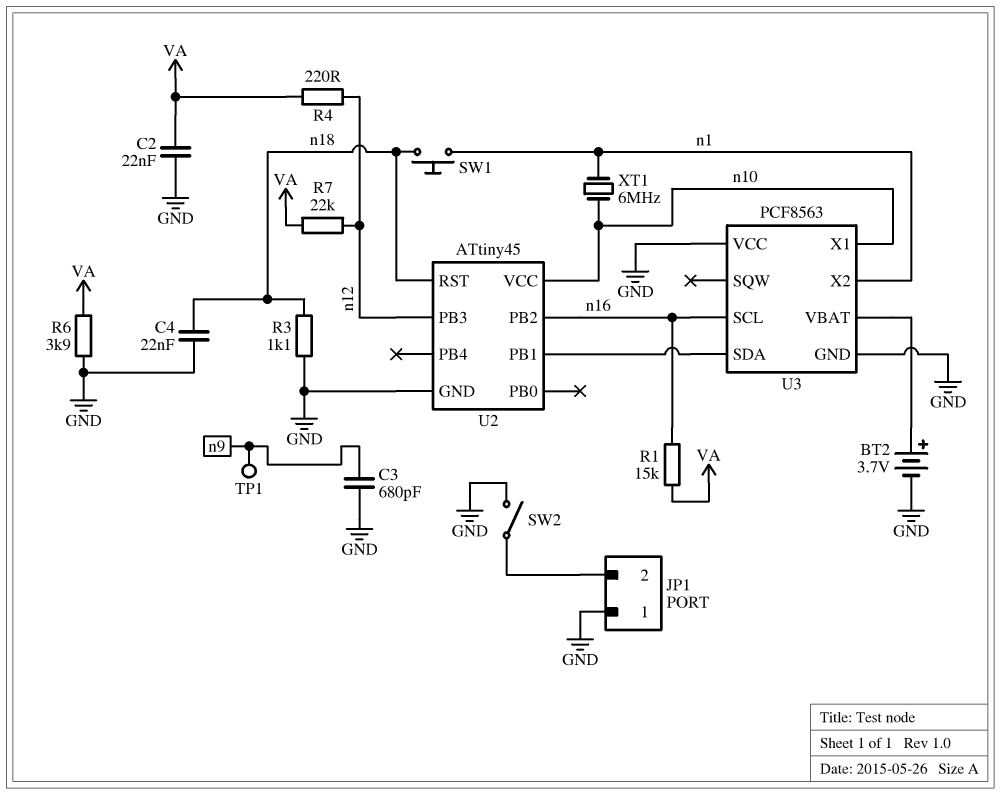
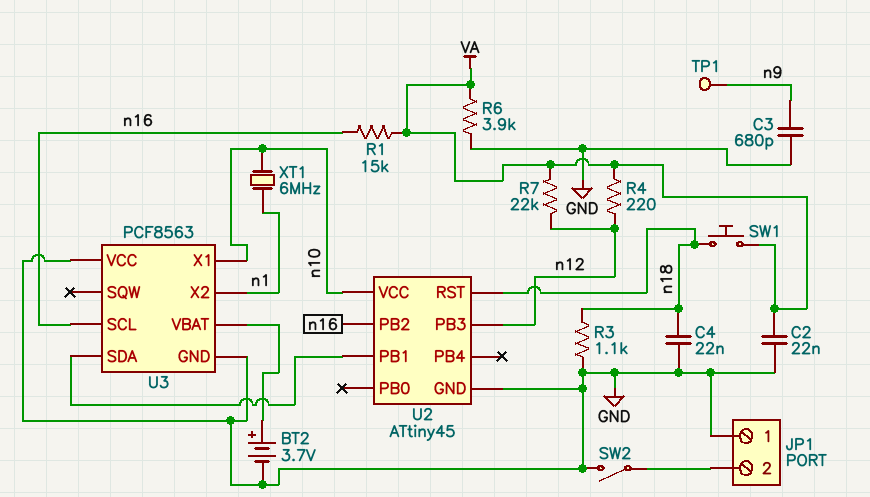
SW1: button (n1, n18) -> button (VA, n18)

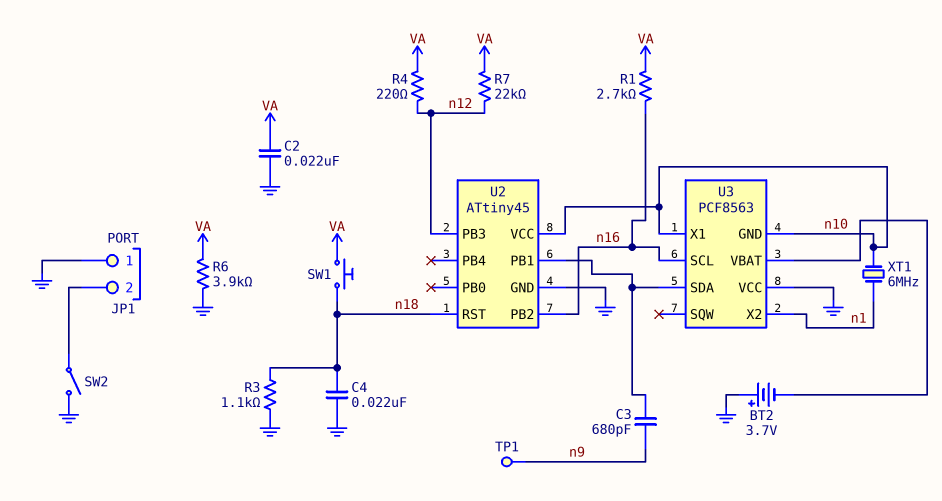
BT2: 3.7V (plus U3/VBAT, minus GND) -> 3.7V (plus GND, minus U3/VBAT)
C3: 680pF (GND, n9) -> 680pF (U2/PB1, n9)
R1: 15k (VA, n16) -> 2.7k (VA, n16)
U3 pin GND: GND -> n10

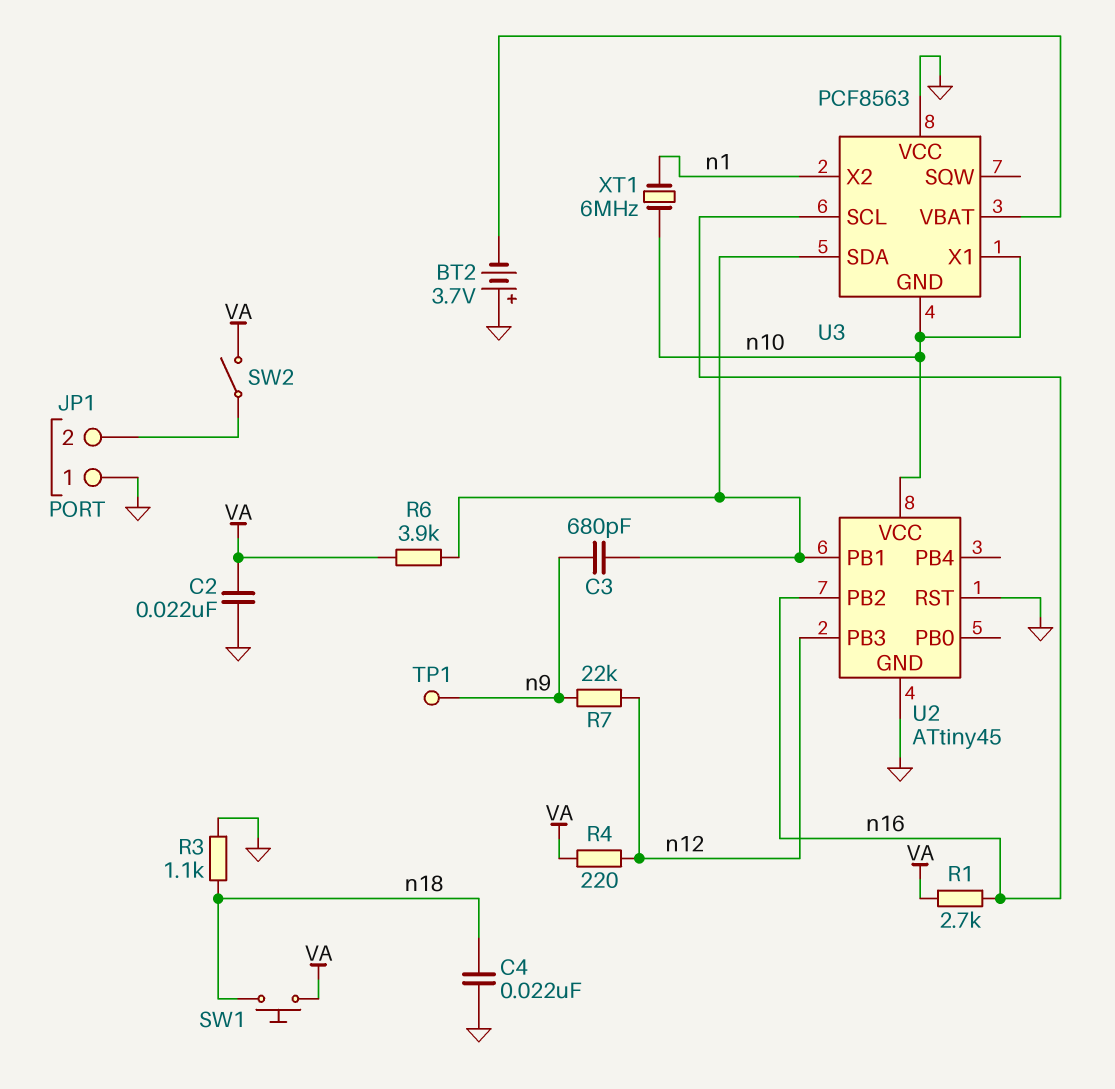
R6: 3.9k (GND, VA) -> 3.9k (U2/PB1, VA)
R7: 22k (VA, n12) -> 22k (n9, n12)
SW2: switch (GND, JP1/2) -> switch (JP1/2, VA)
U2 pin RST: n18 -> GND

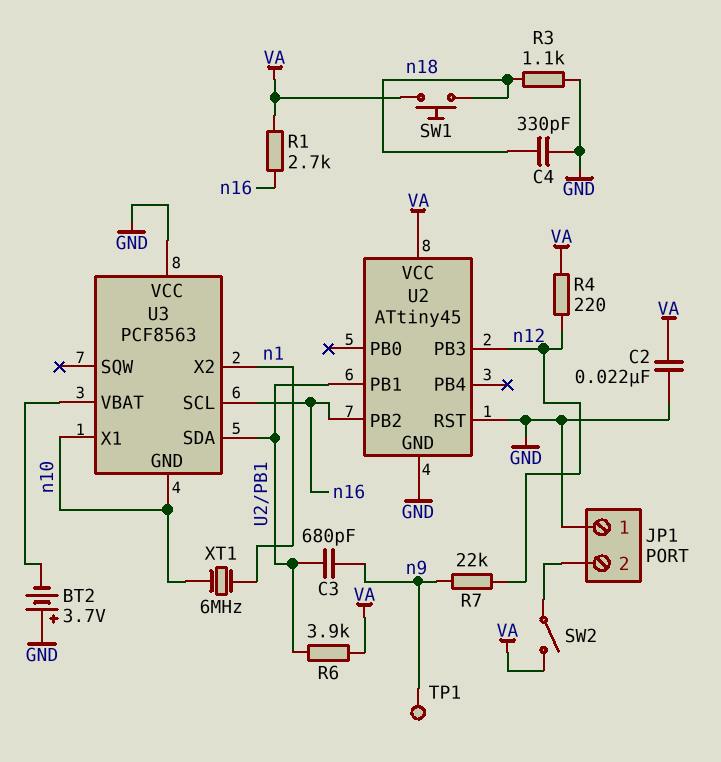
C4: 22nF (GND, n18) -> 330pF (GND, n18)
U2 pin VCC: n10 -> VA

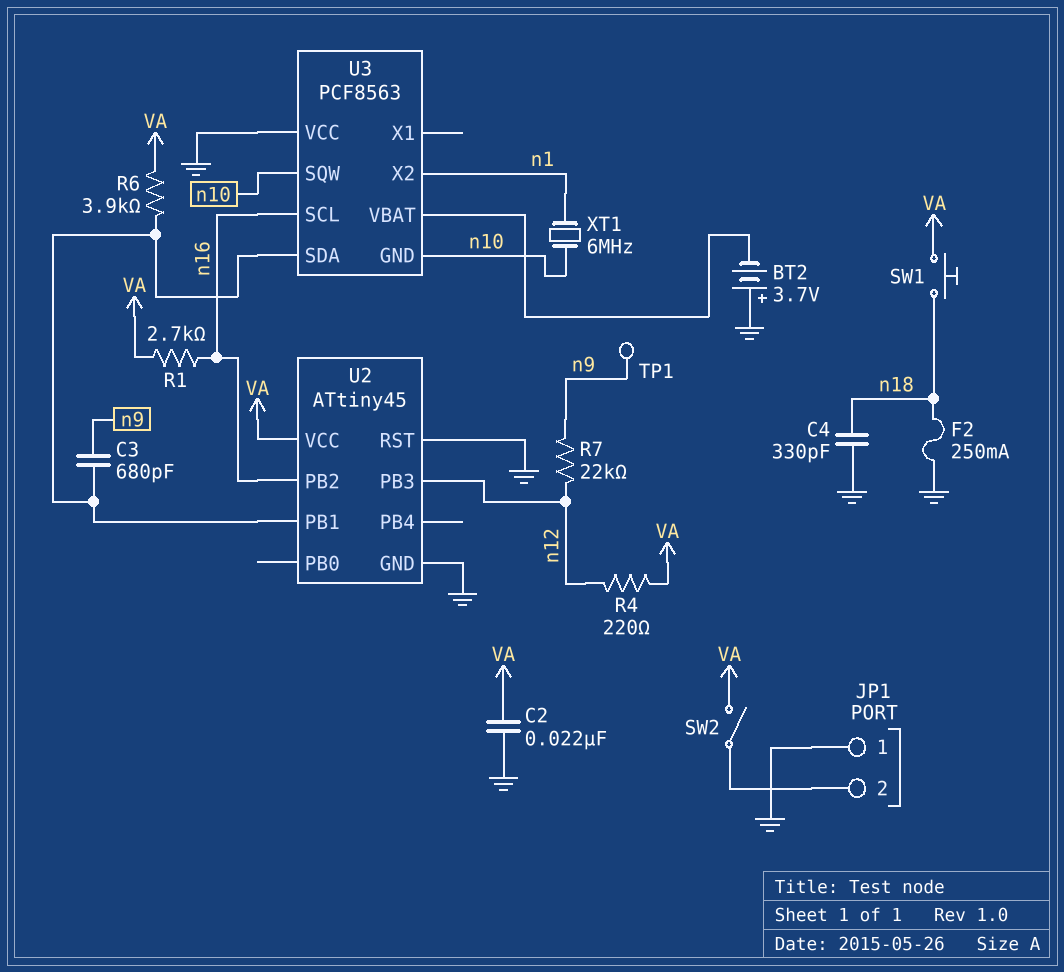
F2: none -> 250mA (GND, n18)
R3: 1.1k (GND, n18) -> none
U3 pin SQW: none -> n10
U3 pin X1: n10 -> none

